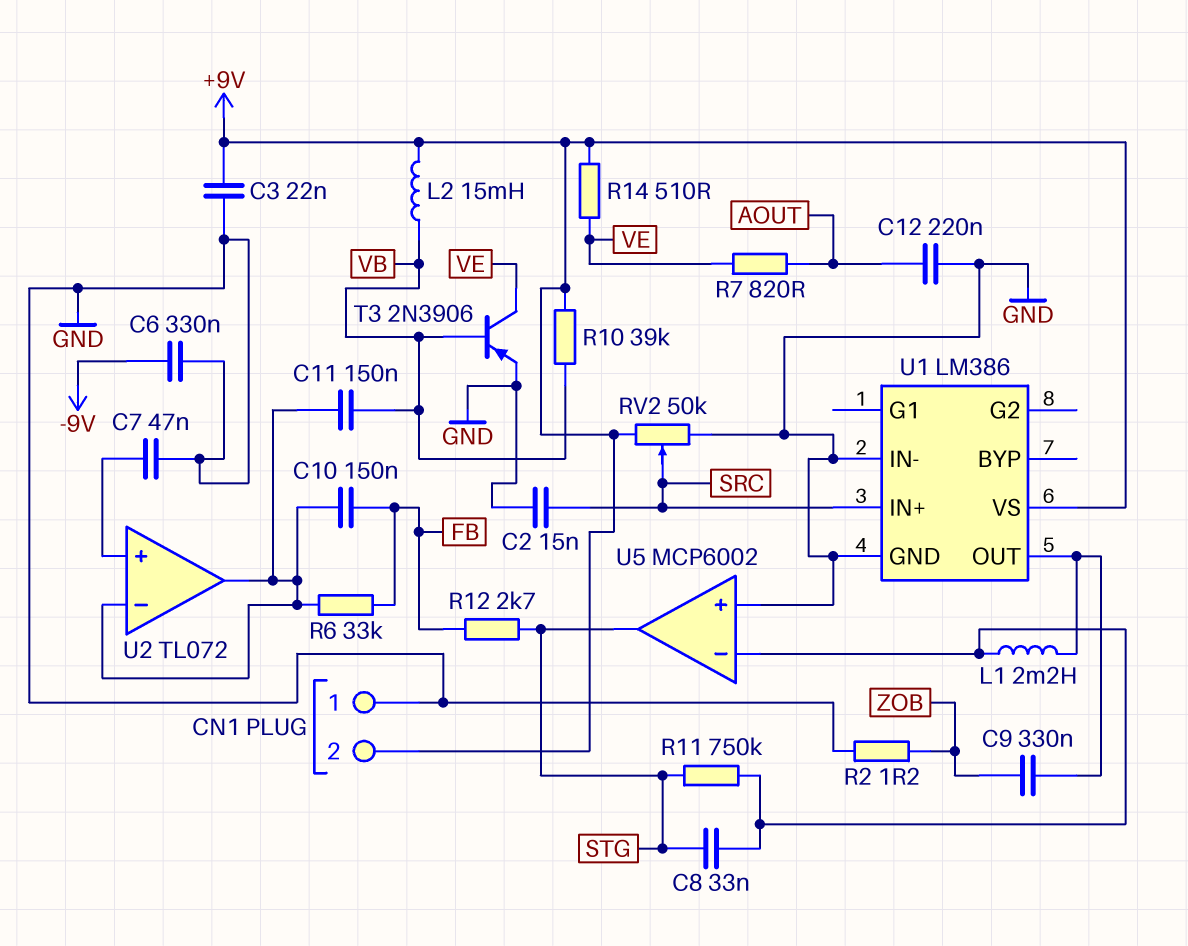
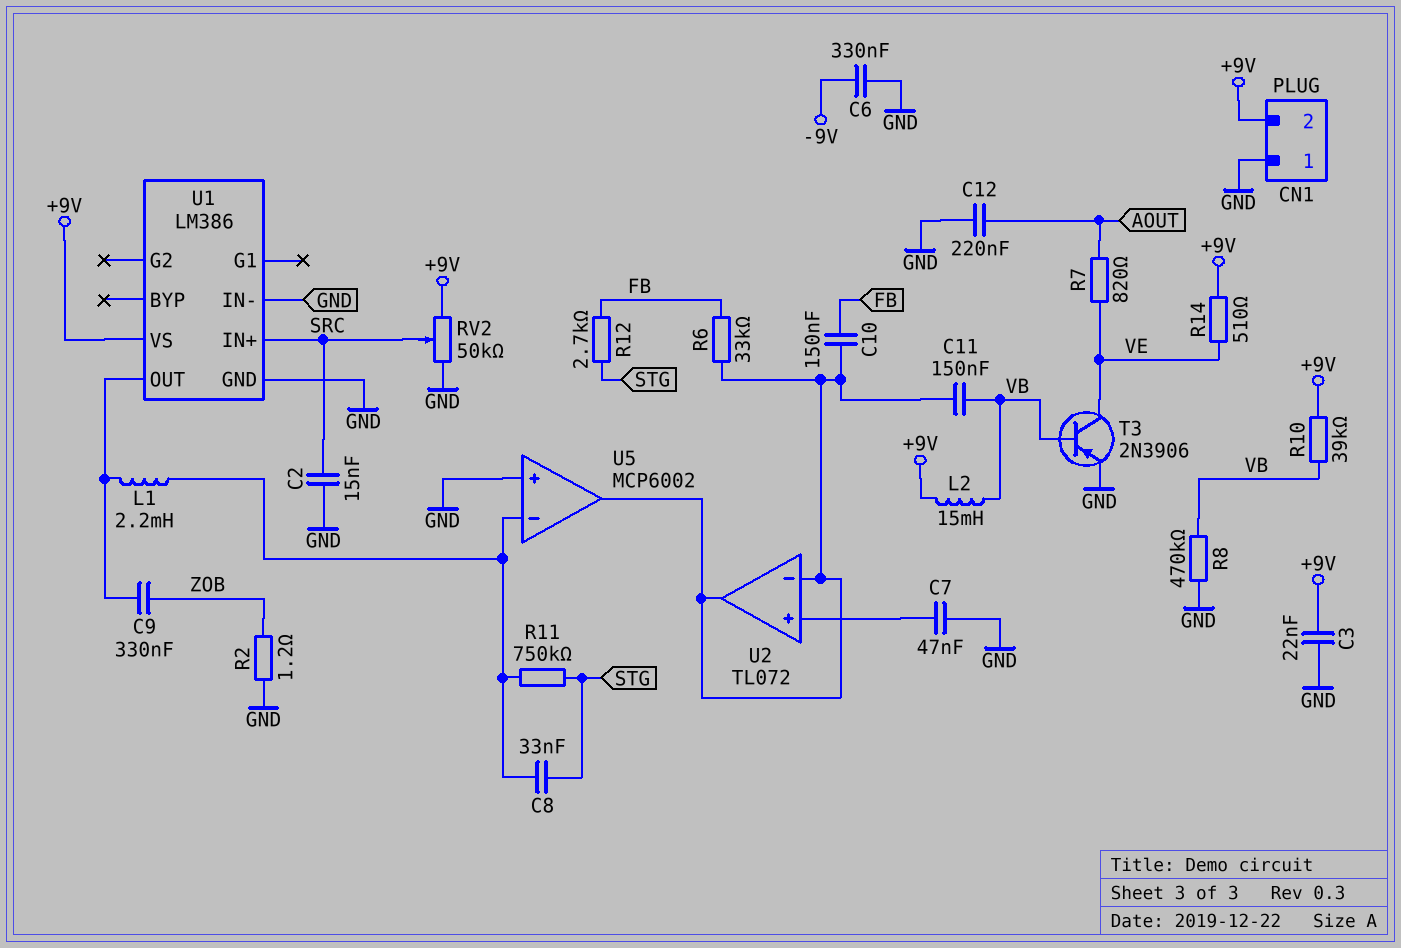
R8: none -> 470k (GND, VB)
U5 pin out: STG -> U2/in-

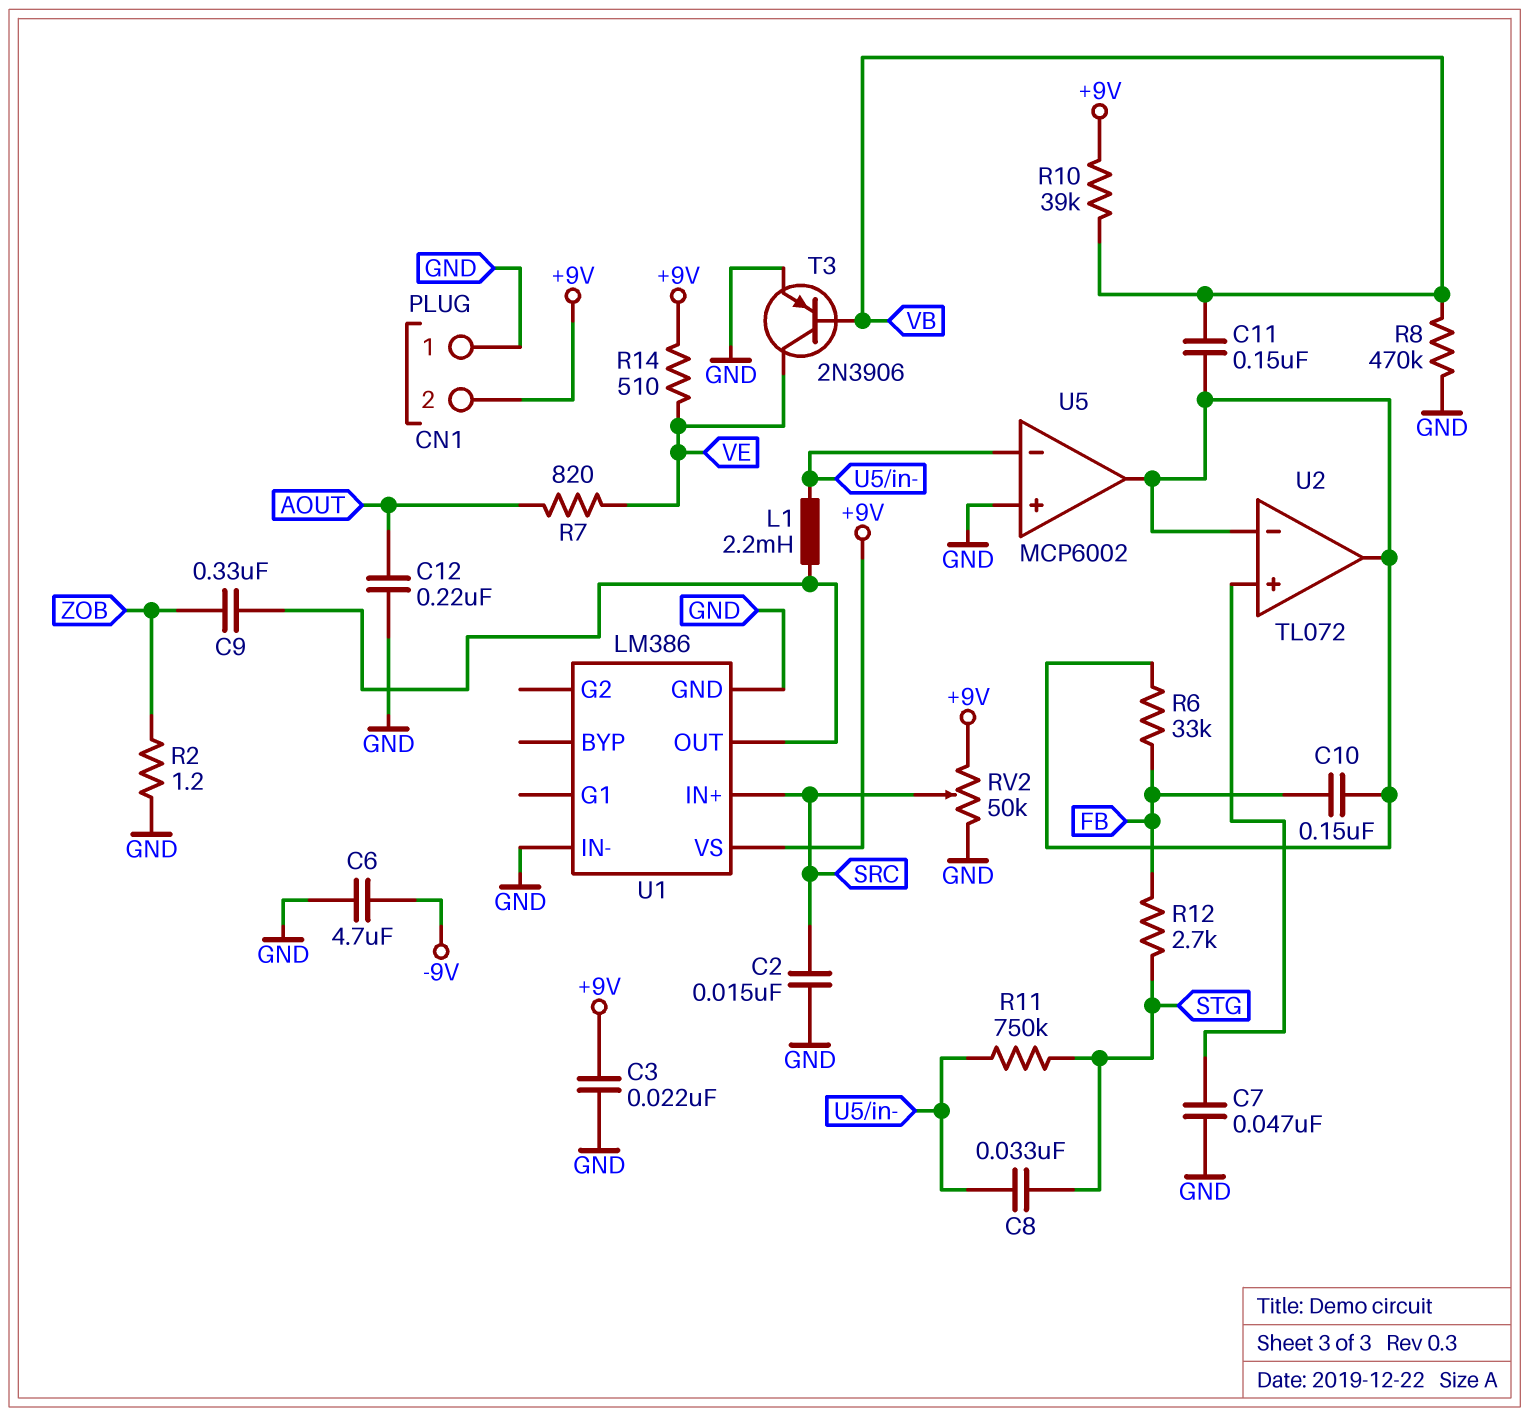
C6: 330nF (-9V, GND) -> 4.7uF (-9V, GND)
L2: 15mH (+9V, VB) -> none

